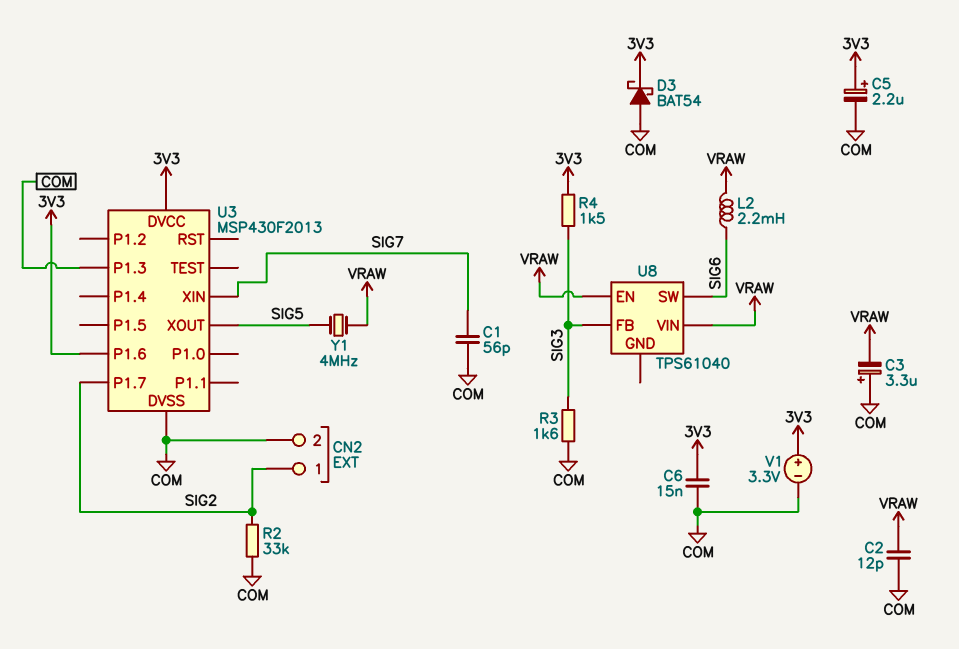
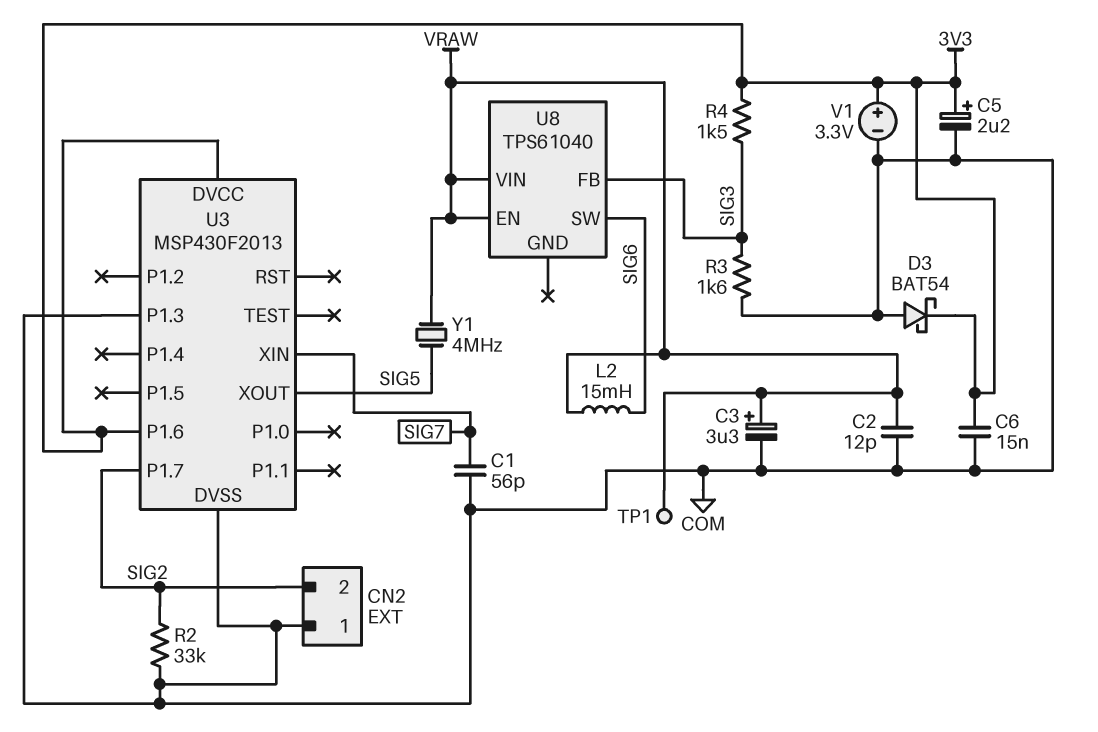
C3: 3.3uF (plus COM, minus VRAW) -> 3.3uF (plus VRAW, minus COM)
CN2 pin 1: SIG2 -> COM
CN2 pin 2: COM -> SIG2
L2: 2.2mH (SIG6, VRAW) -> 15mH (SIG6, VRAW)
TP1: none -> test point (VRAW)

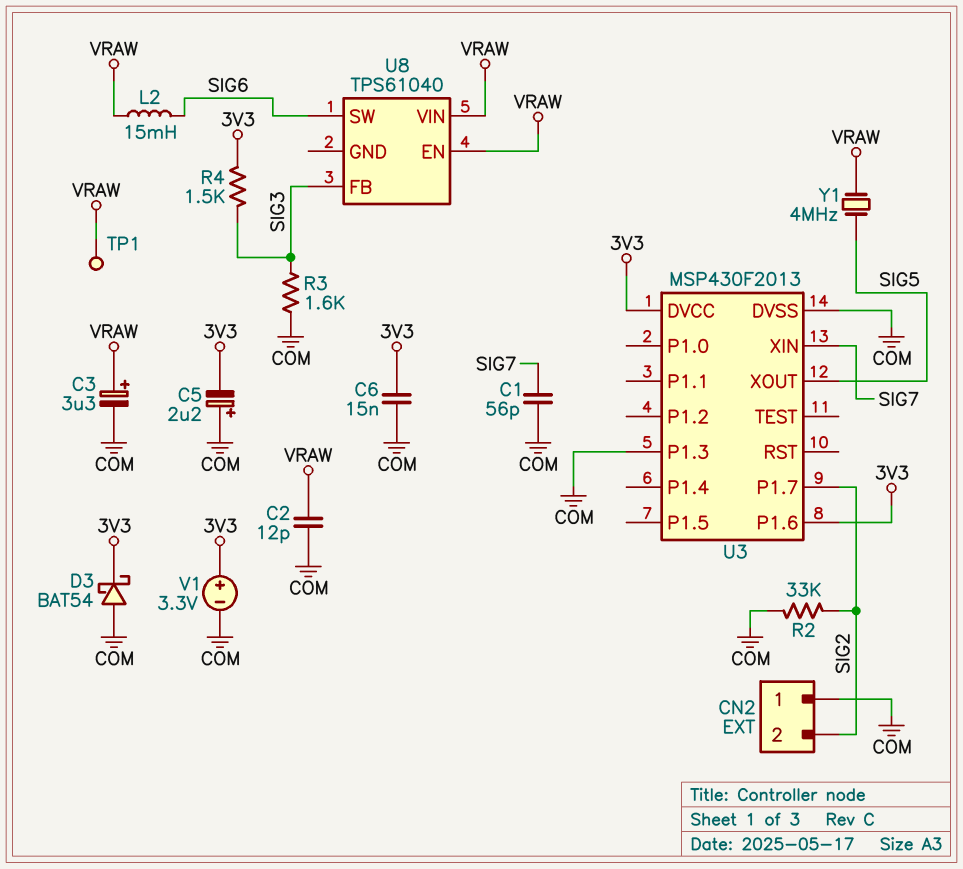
C5: 2.2uF (plus 3V3, minus COM) -> 2.2uF (plus COM, minus 3V3)

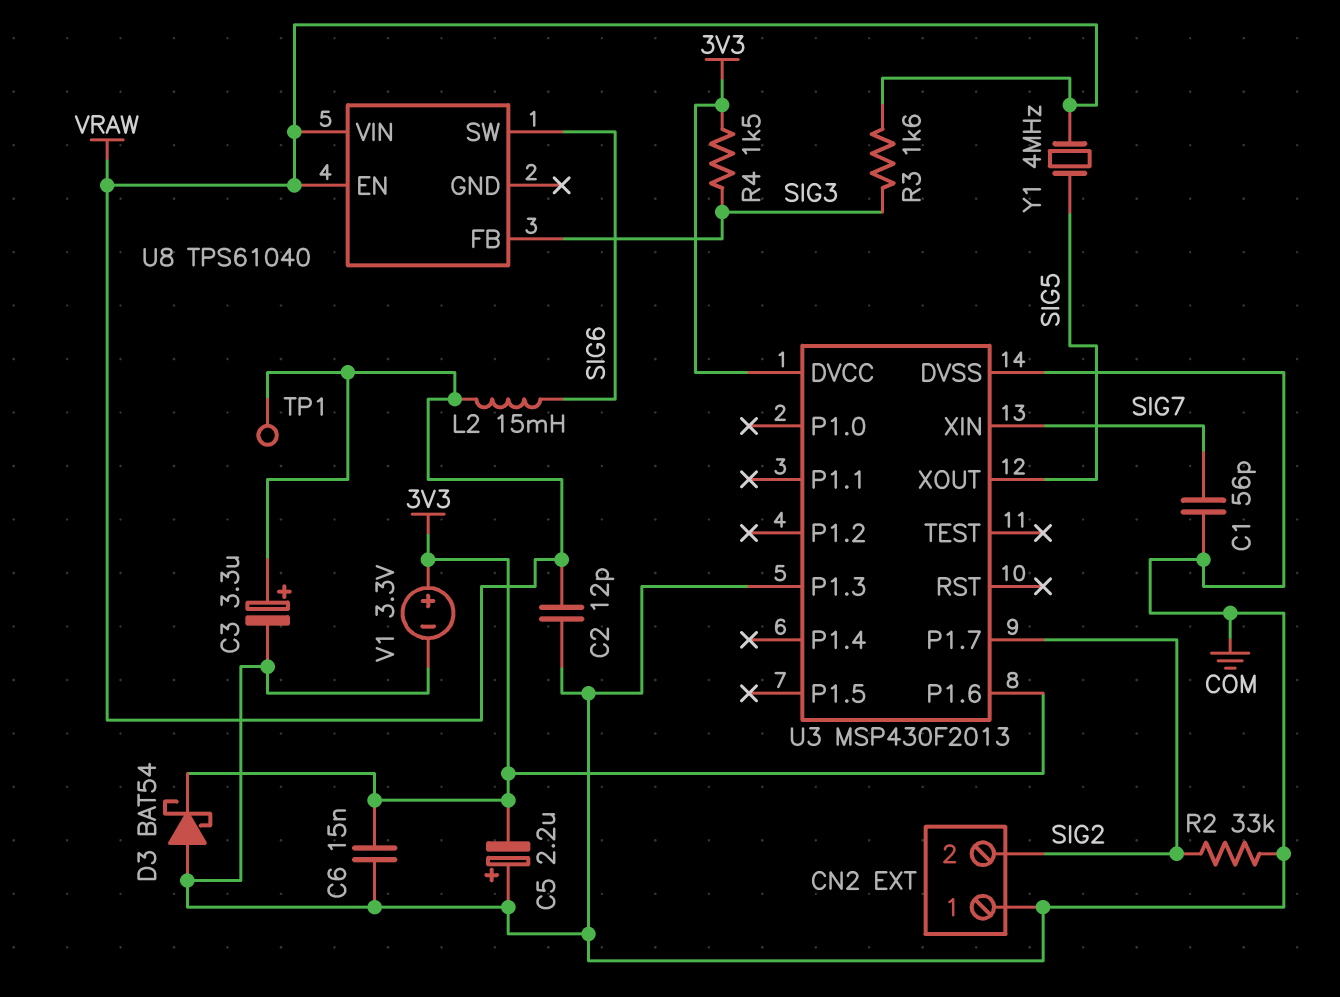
R3: 1.6k (COM, SIG3) -> 1.6k (SIG3, VRAW)

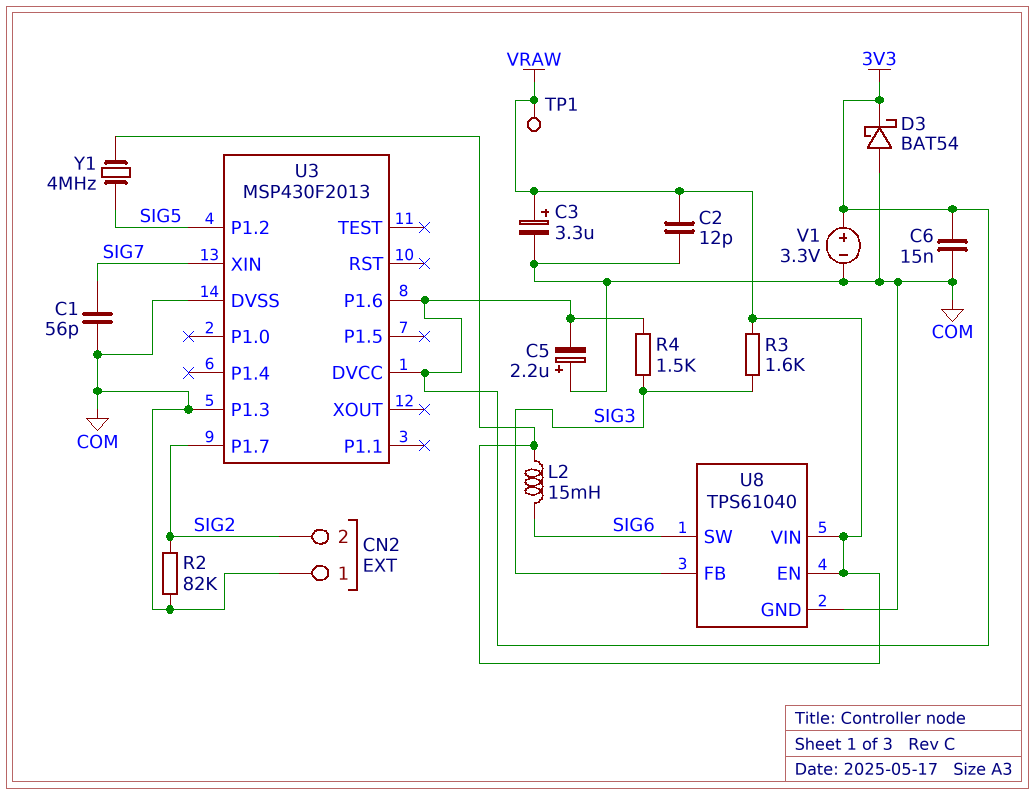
R2: 33k (COM, SIG2) -> 82k (COM, SIG2)
U3 pin P1.2: none -> SIG5
U3 pin XOUT: SIG5 -> none
U8 pin GND: none -> COM

